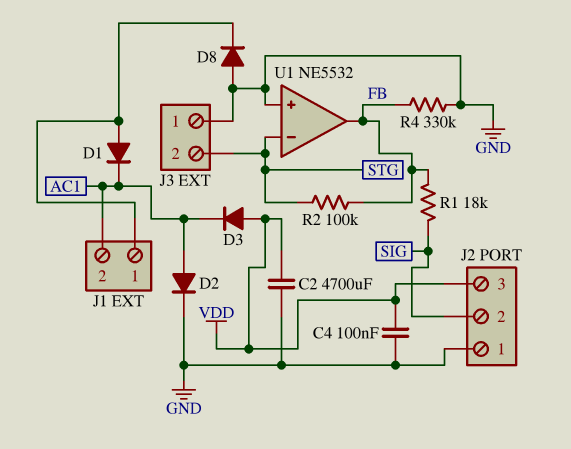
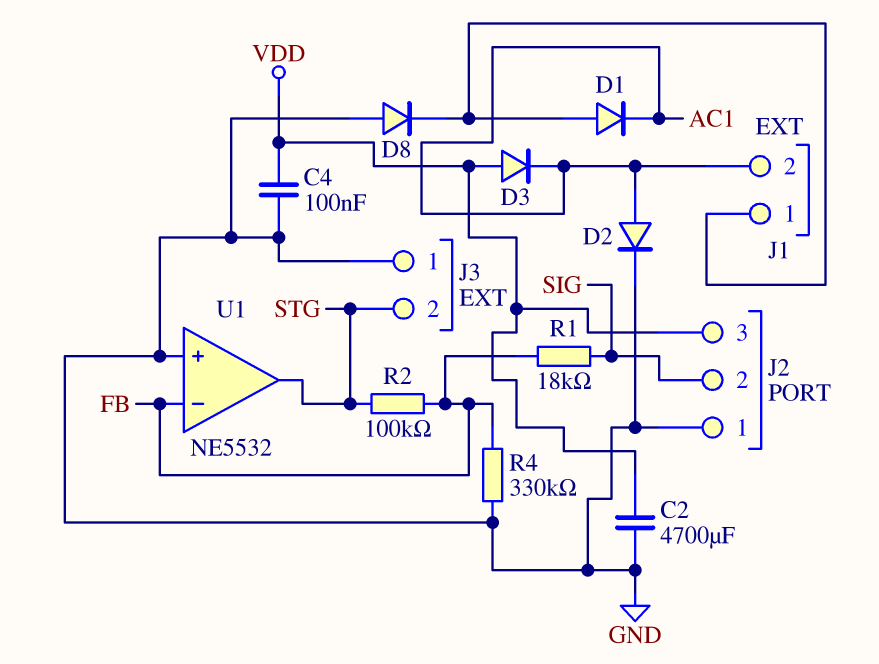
U1 pin in-: STG -> FB
U1 pin out: FB -> STG

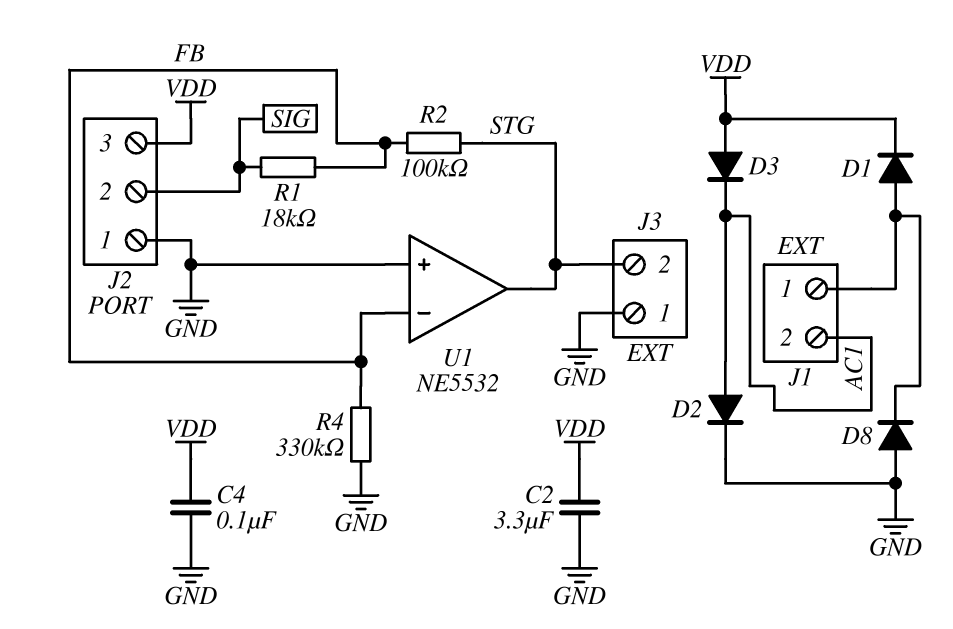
C2: 4700uF (GND, VDD) -> 3.3uF (GND, VDD)
D1: diode (A J1/1, K AC1) -> diode (A J1/1, K VDD)

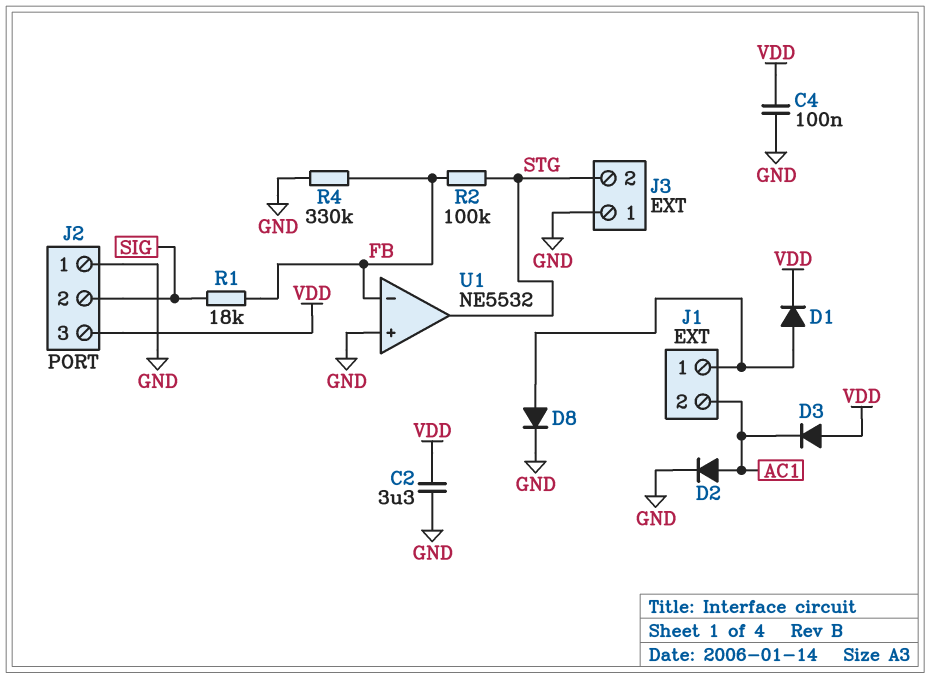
D8: diode (A GND, K J1/1) -> diode (A J1/1, K GND)

